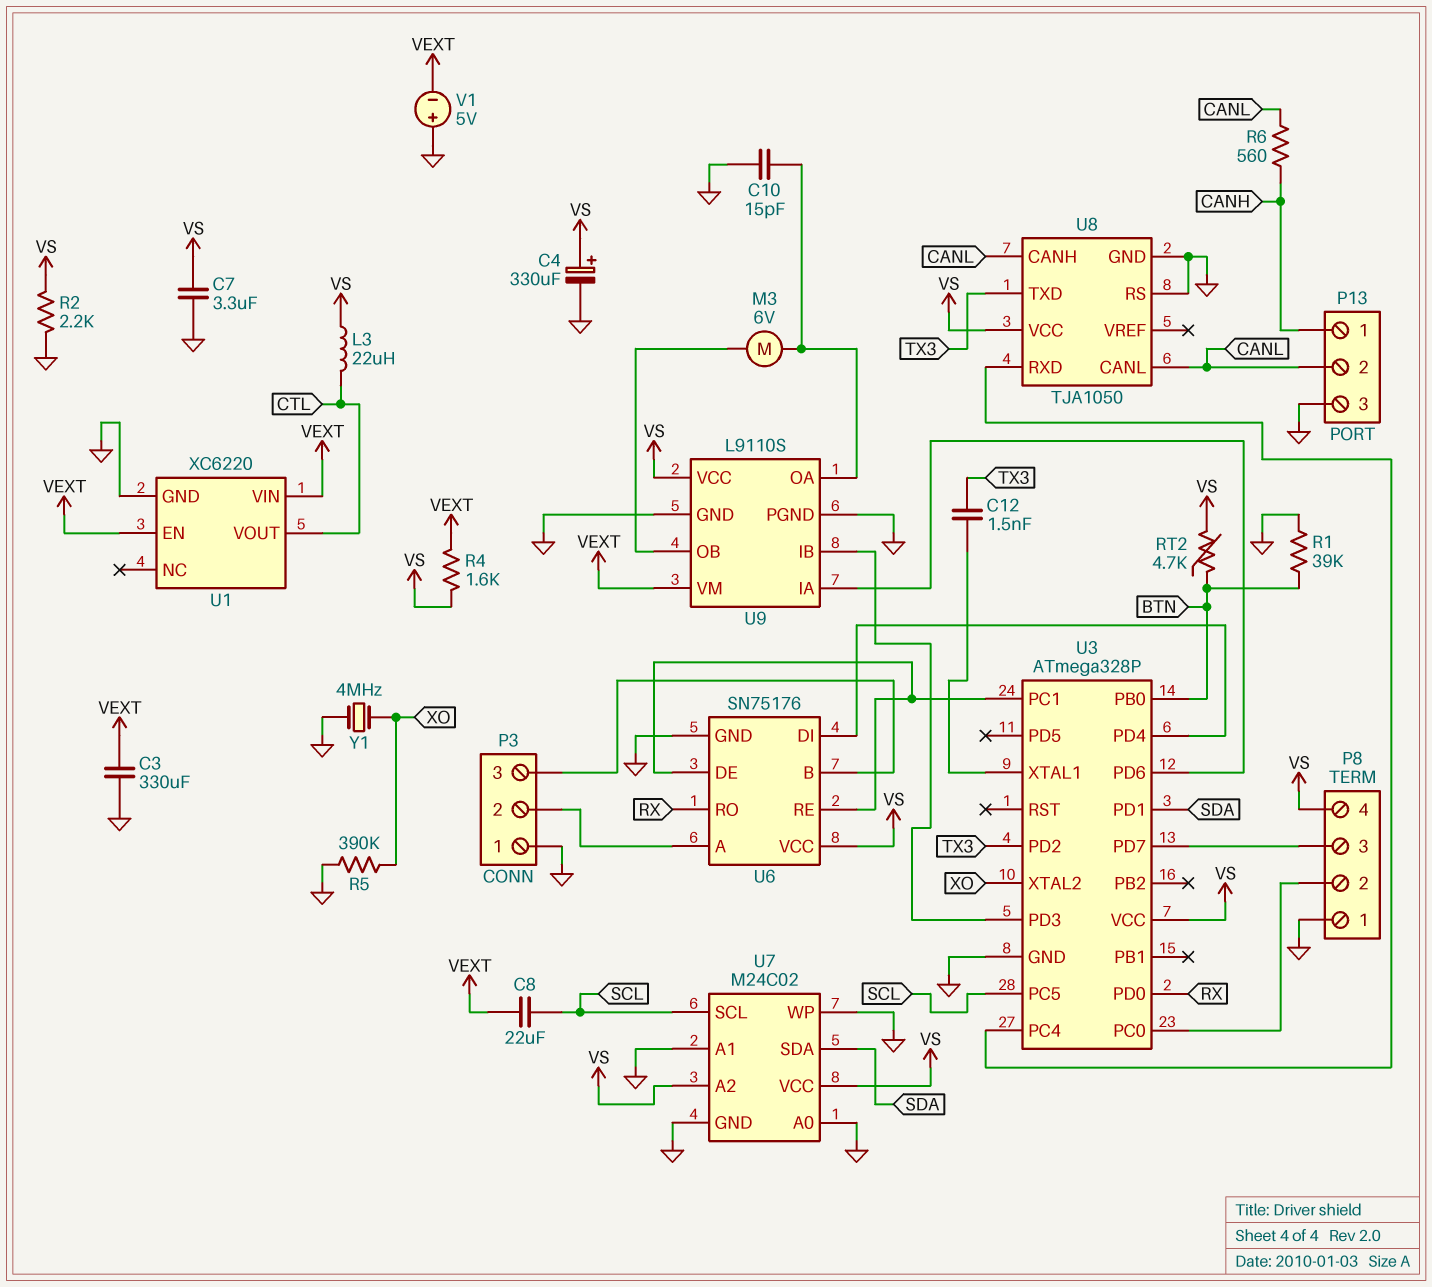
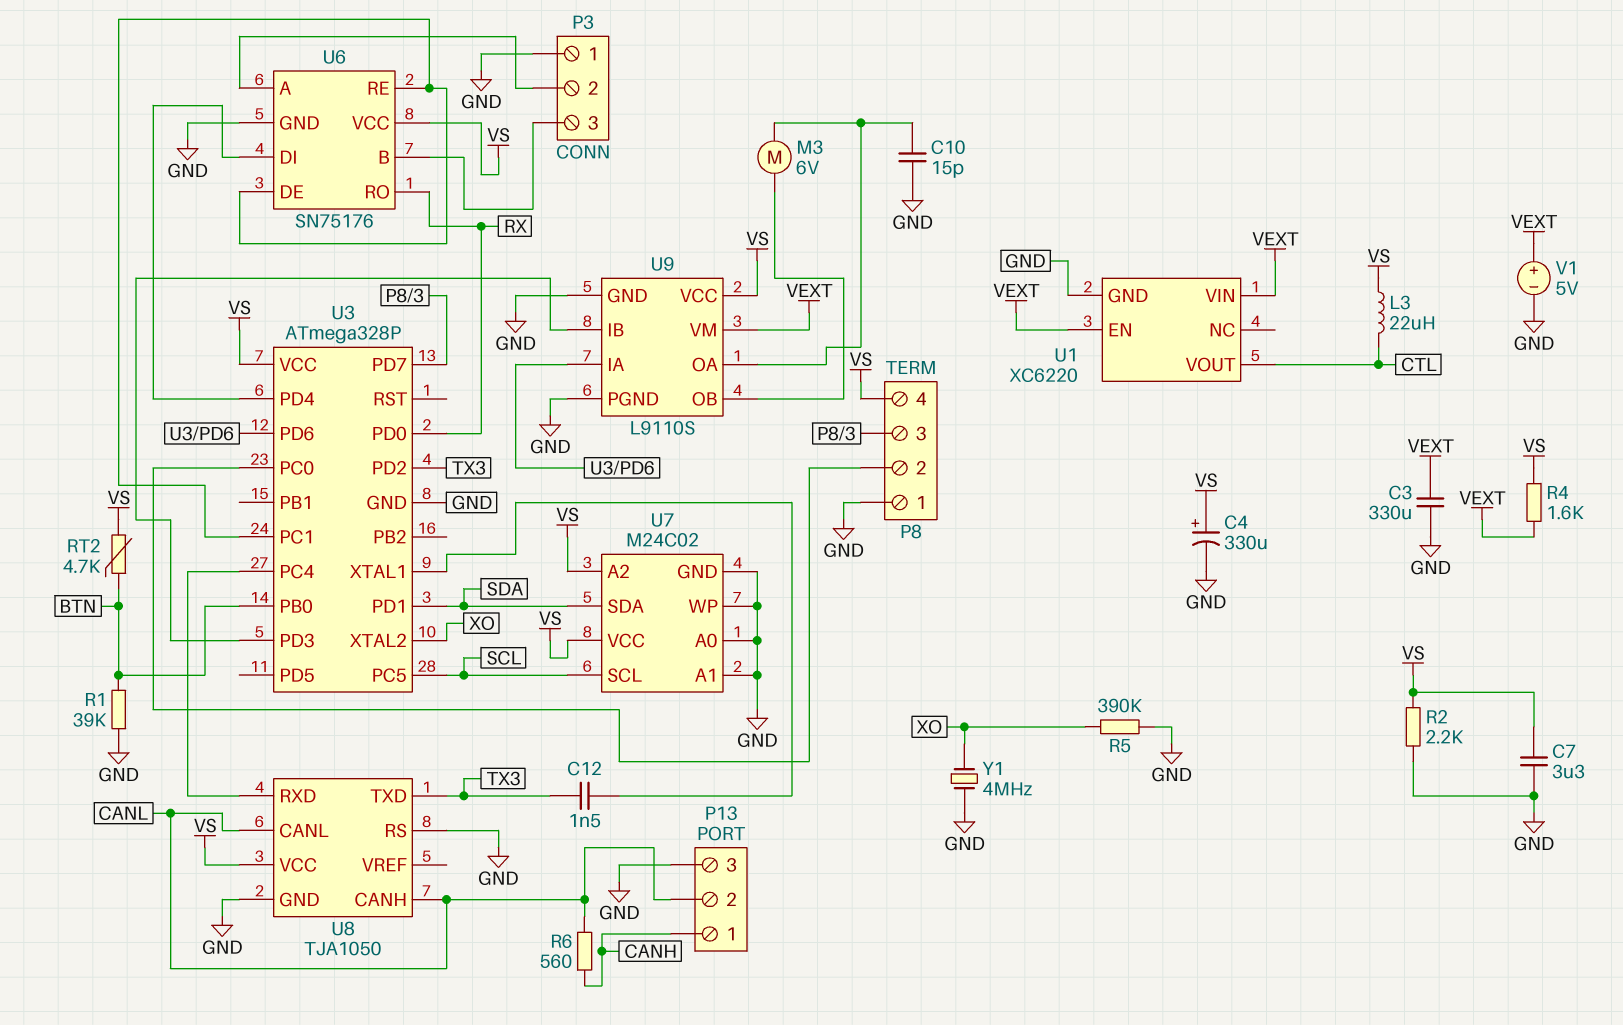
C8: 22uF (SCL, VEXT) -> none
V1: 5V (plus GND, minus VEXT) -> 5V (plus VEXT, minus GND)

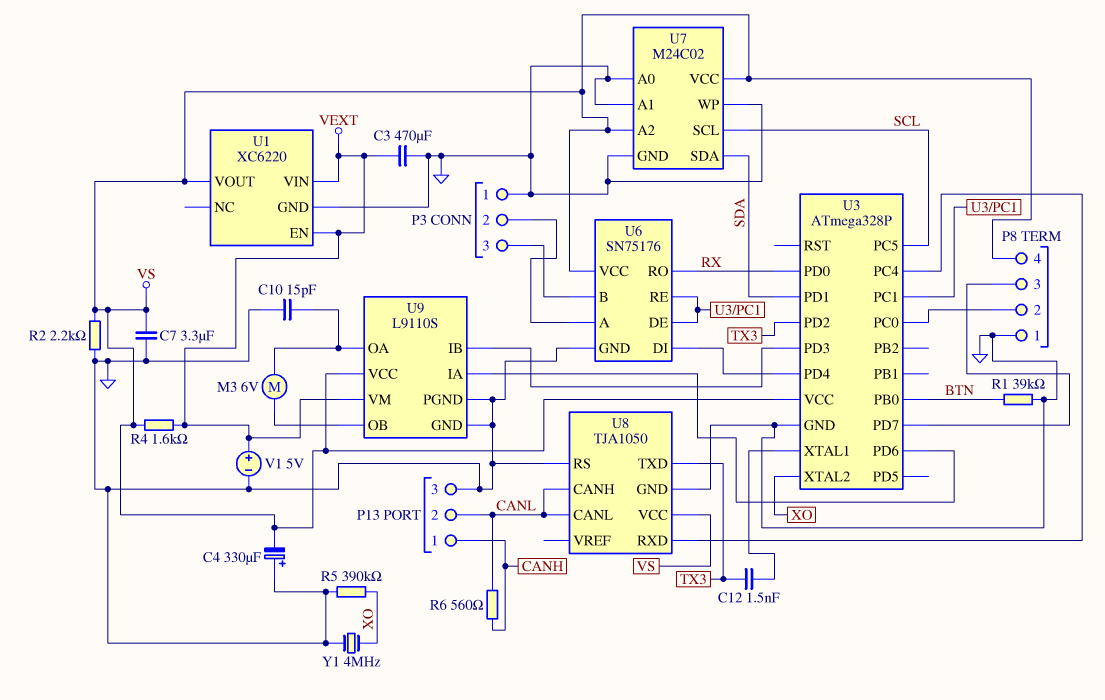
C3: 330uF (GND, VEXT) -> 470uF (GND, VEXT)
C4: 330uF (plus VS, minus GND) -> 330uF (plus GND, minus VS)
L3: 22uH (CTL, VS) -> none
RT2: 4.7k (BTN, VS) -> none
U1 pin VOUT: CTL -> VS

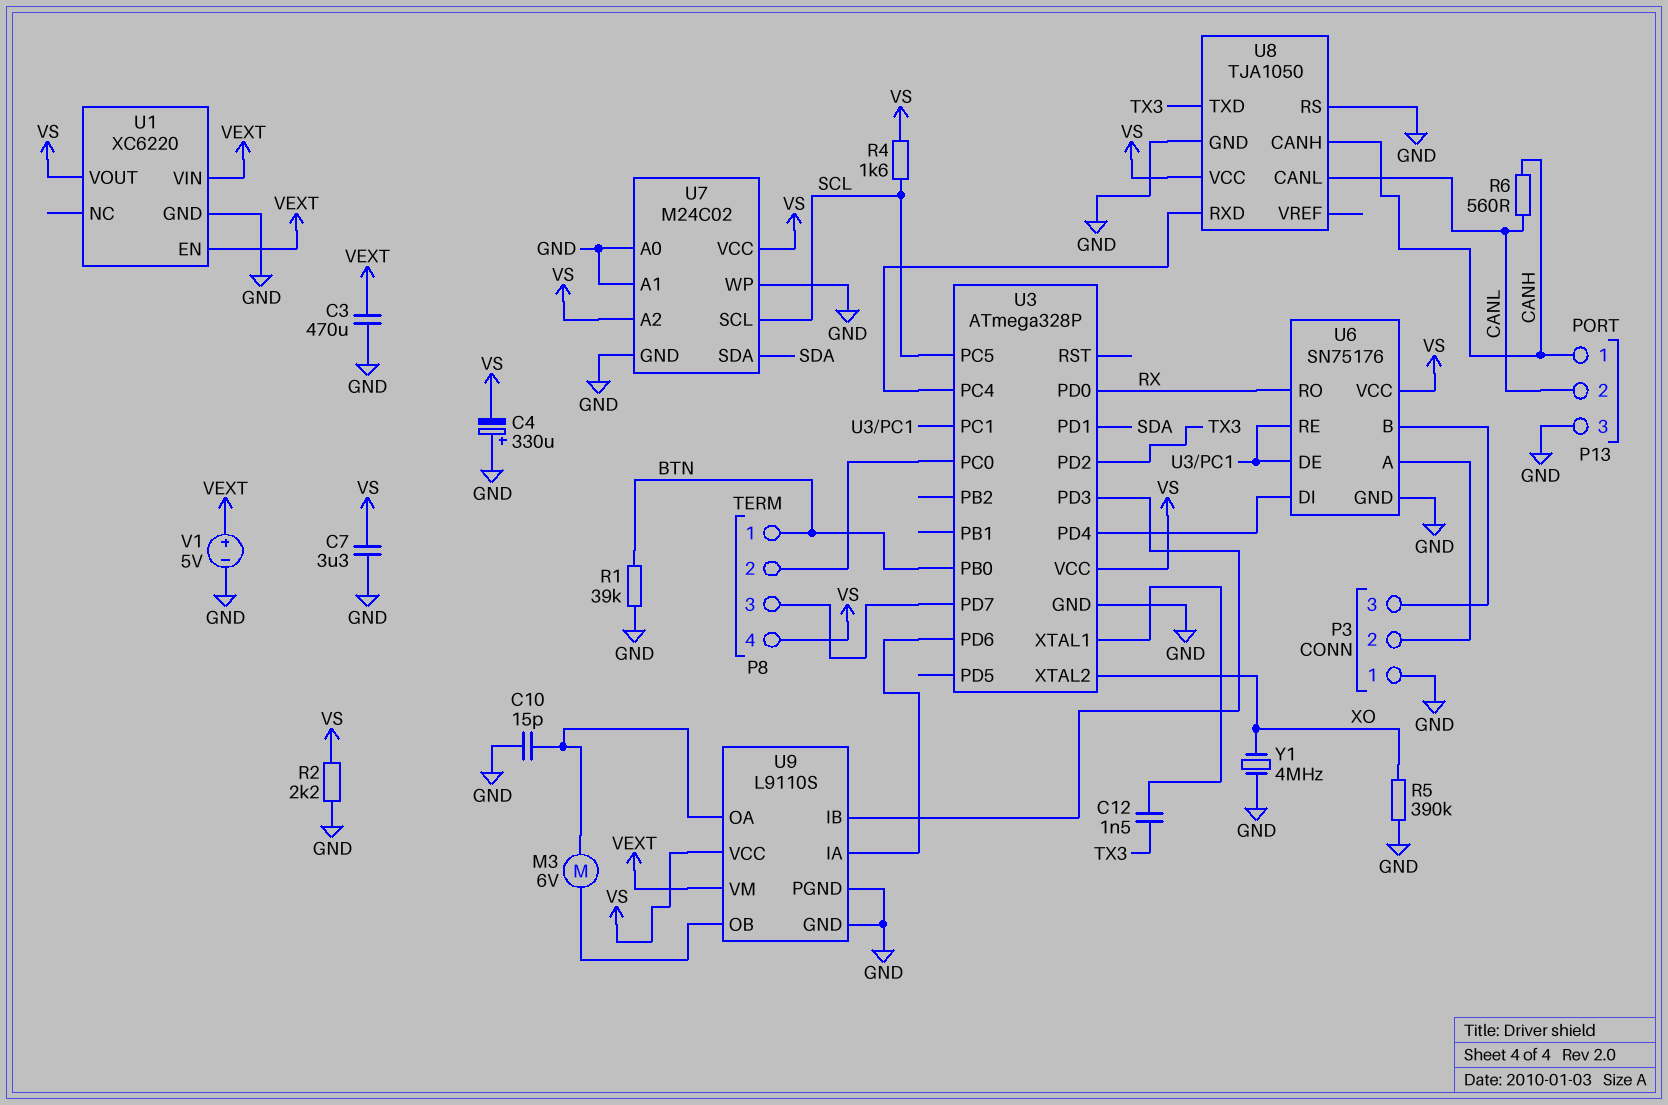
P8 pin 1: GND -> BTN
R4: 1.6k (VEXT, VS) -> 1.6k (SCL, VS)
U8 pin CANH: CANL -> CANH

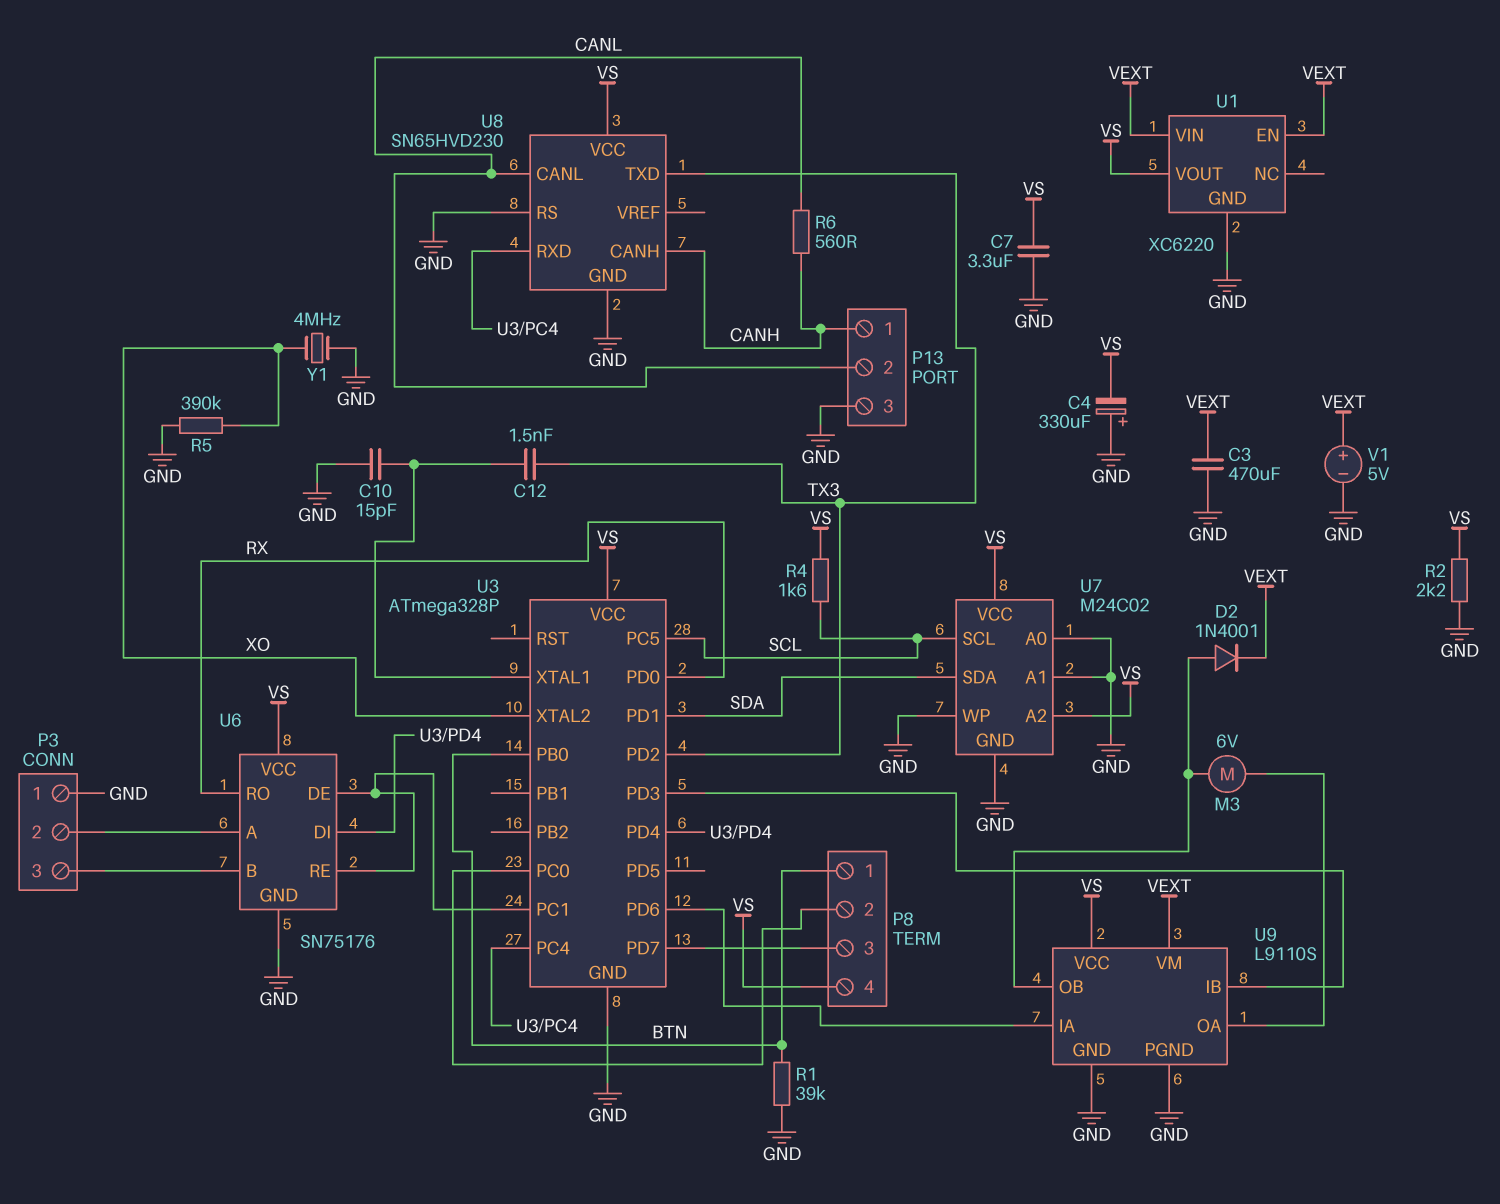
C10: 15pF (GND, U9/OA) -> 15pF (GND, U3/XTAL1)
D2: none -> diode 1N4001 (A U9/OB, K VEXT)
U8: TJA1050 -> SN65HVD230

